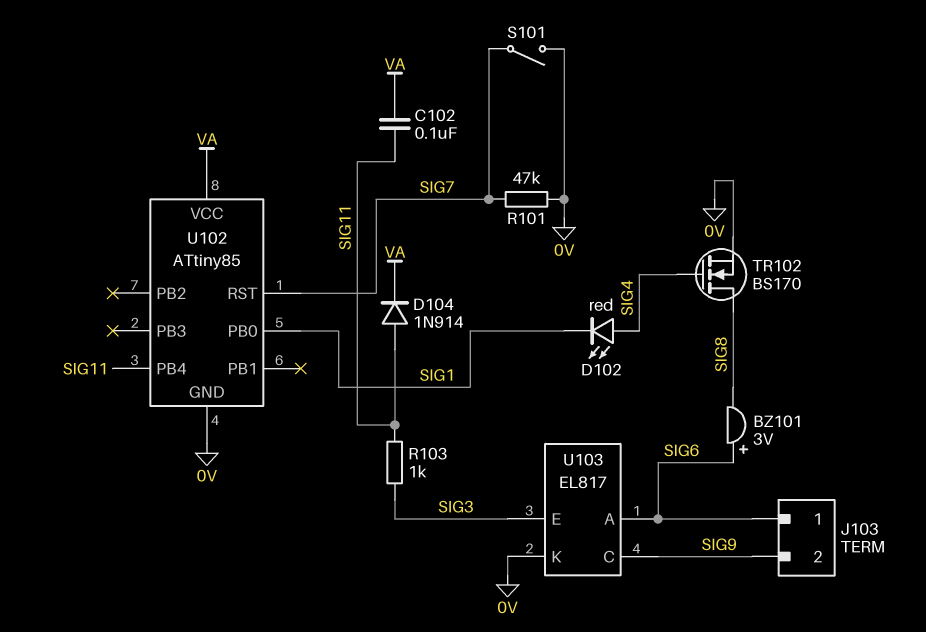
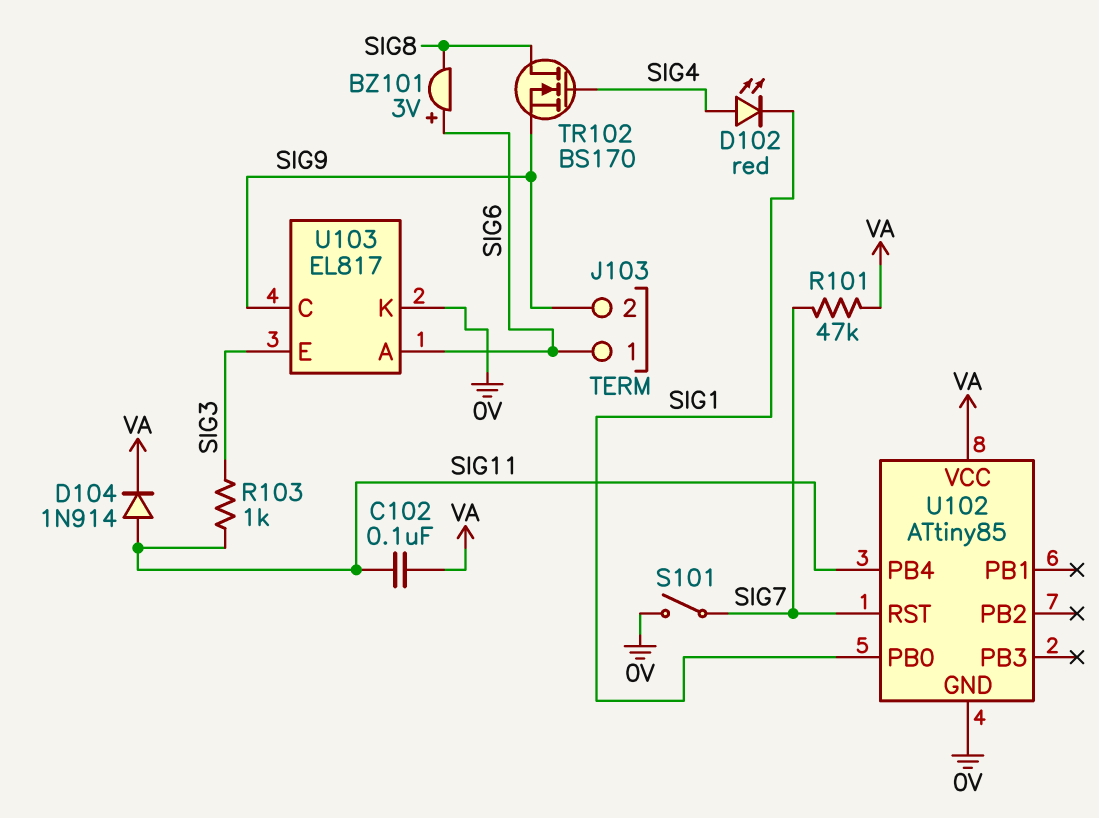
R101: 47k (0V, SIG7) -> 47k (SIG7, VA)
TR102: NMOS BS170 (G SIG4, D SIG8, S 0V) -> NMOS BS170 (G SIG4, D SIG8, S SIG9)

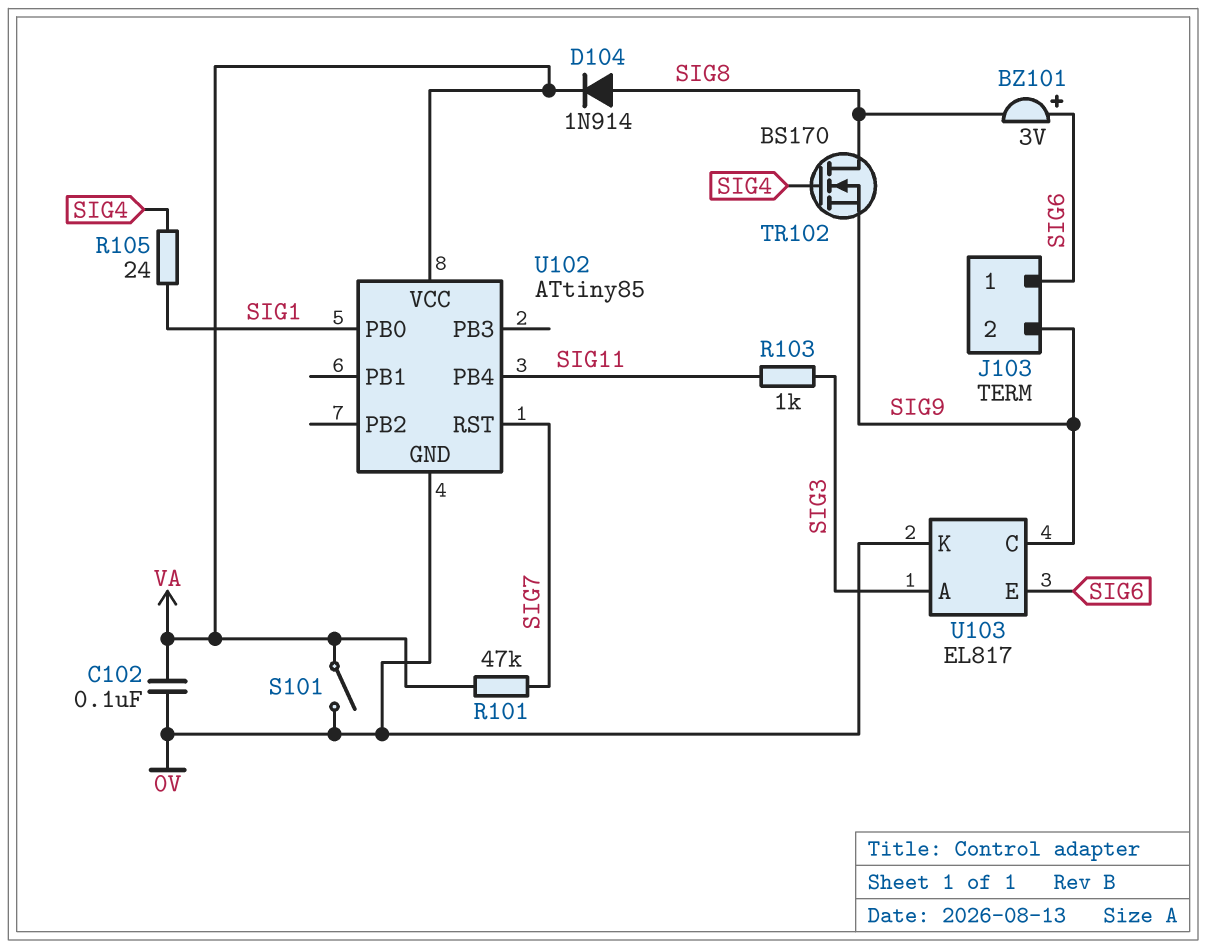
C102: 100nF (SIG11, VA) -> 100nF (0V, VA)
D102: LED red (A SIG4, K SIG1) -> none
D104: diode 1N914 (A SIG11, K VA) -> diode 1N914 (A SIG8, K VA)
R105: none -> 24 (SIG1, SIG4)
S101: switch (0V, SIG7) -> switch (0V, VA)
U103 pin A: SIG6 -> SIG3
U103 pin E: SIG3 -> SIG6

